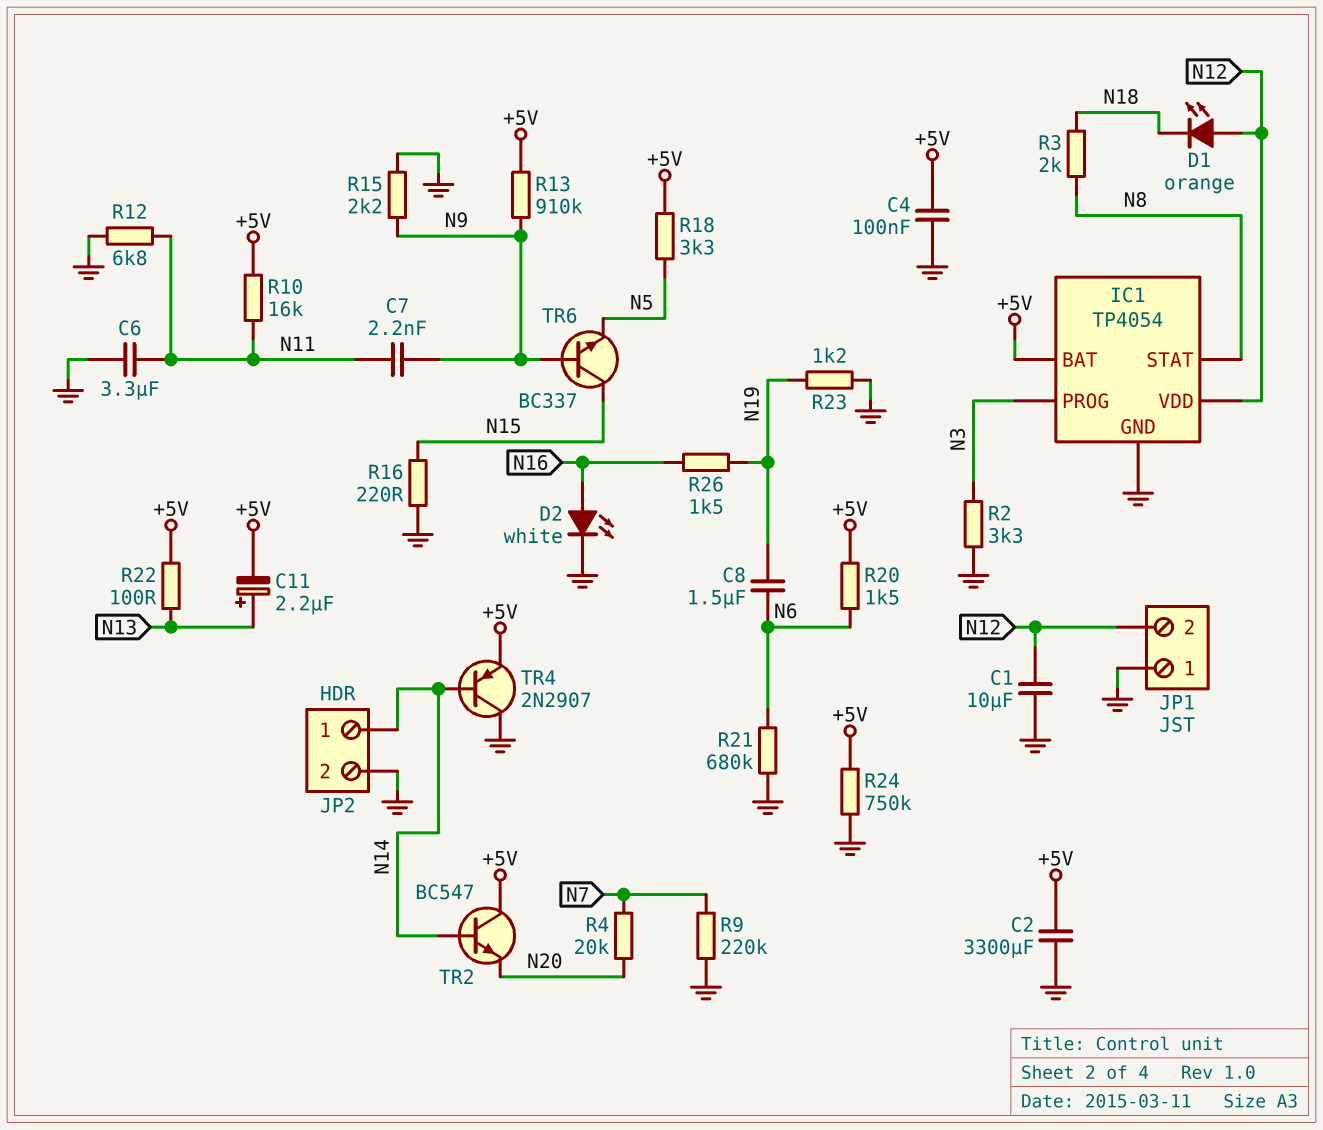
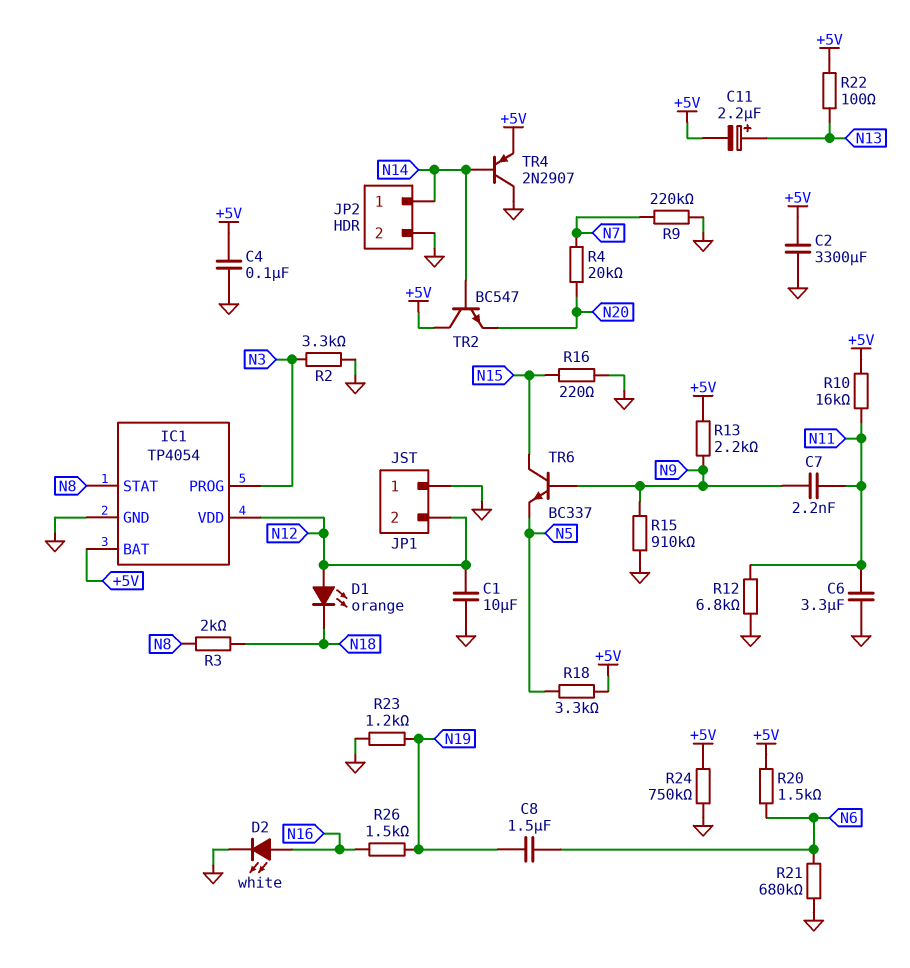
R13: 910k (+5V, N9) -> 2.2k (+5V, N9)
R15: 2.2k (GND, N9) -> 910k (GND, N9)

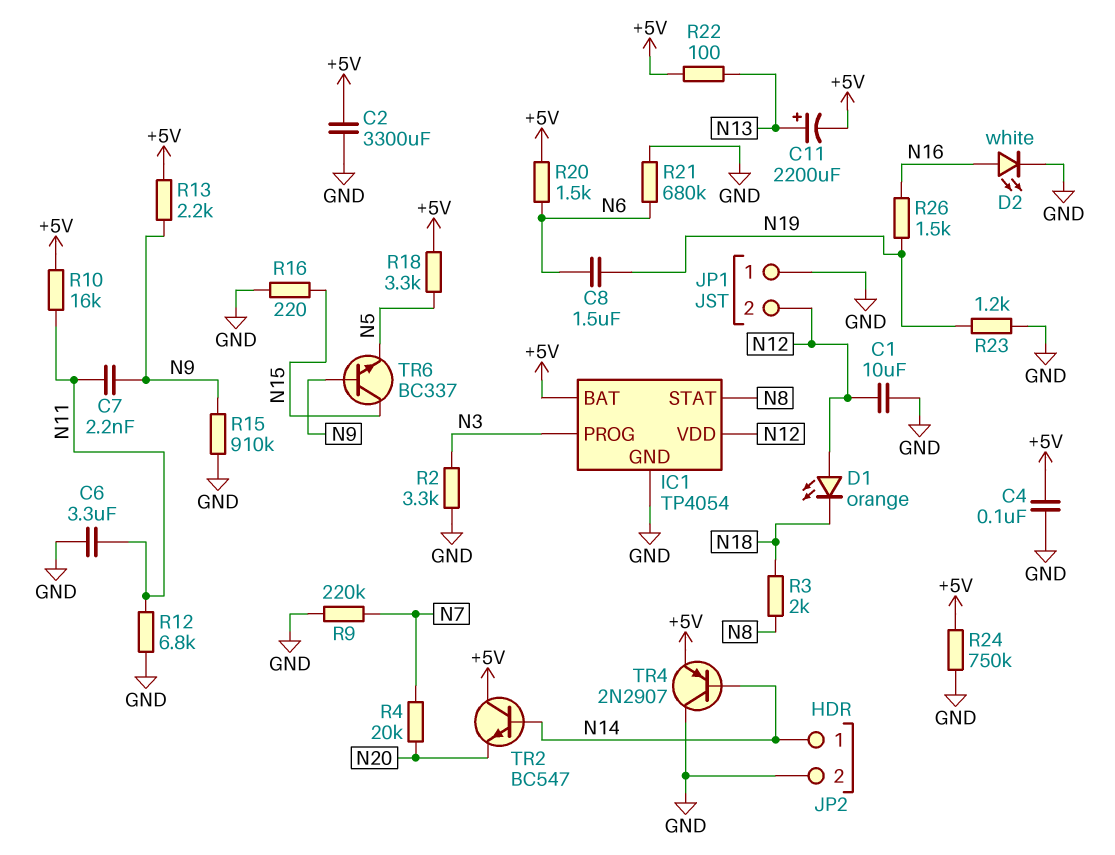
C11: 2.2uF (plus N13, minus +5V) -> 2200uF (plus N13, minus +5V)

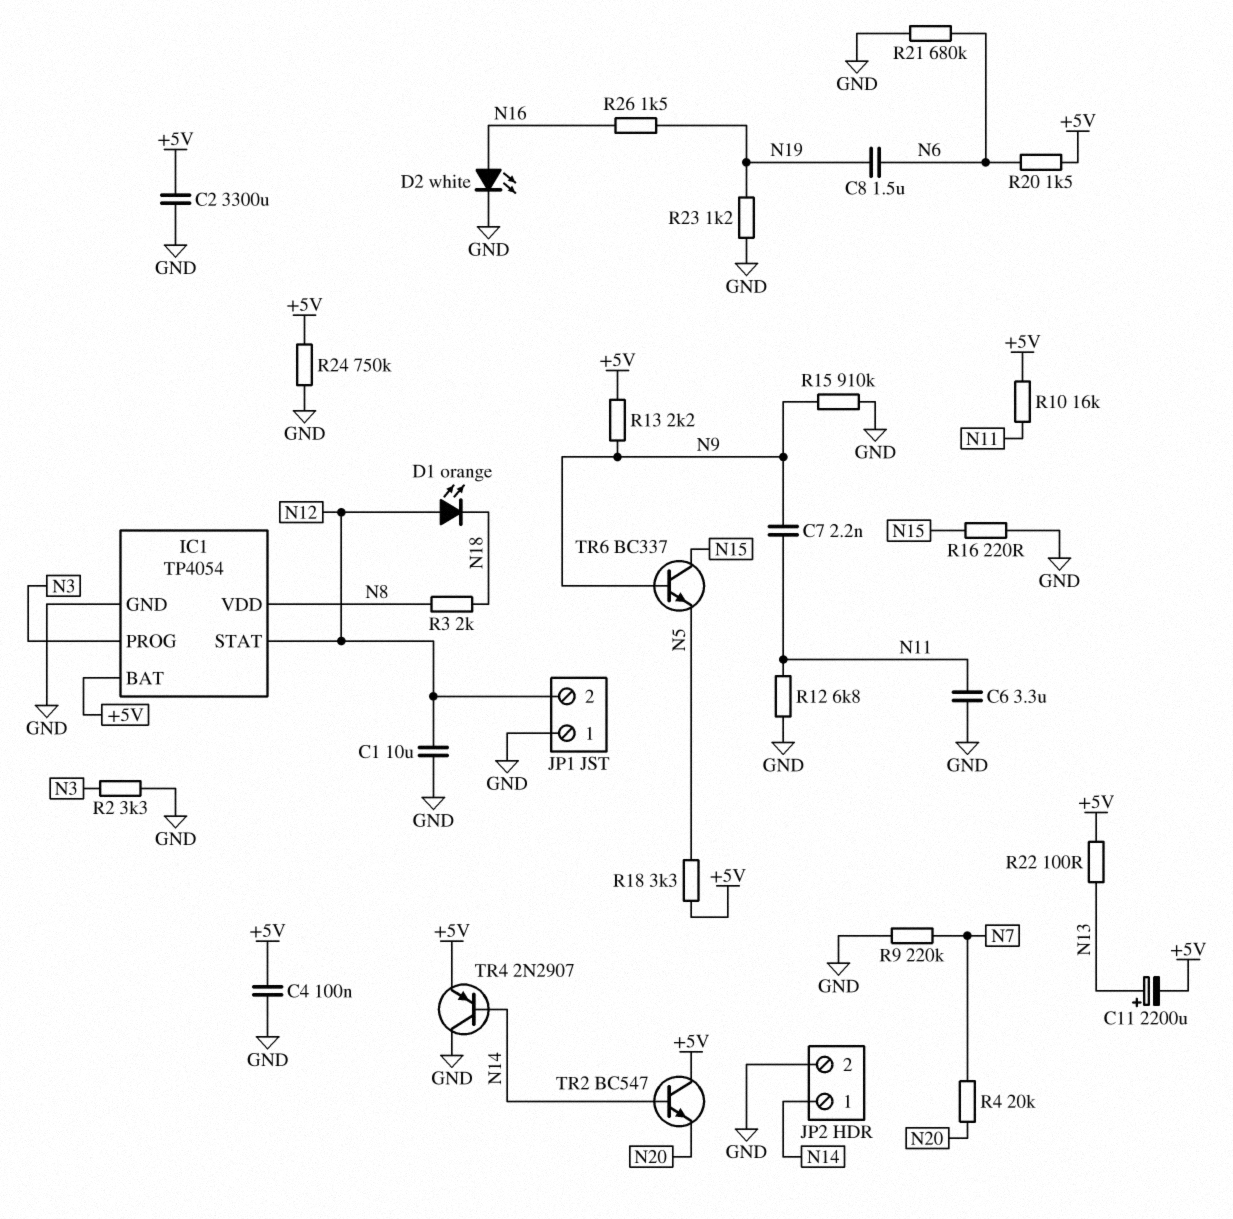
IC1 pin STAT: N8 -> N12
IC1 pin VDD: N12 -> N8

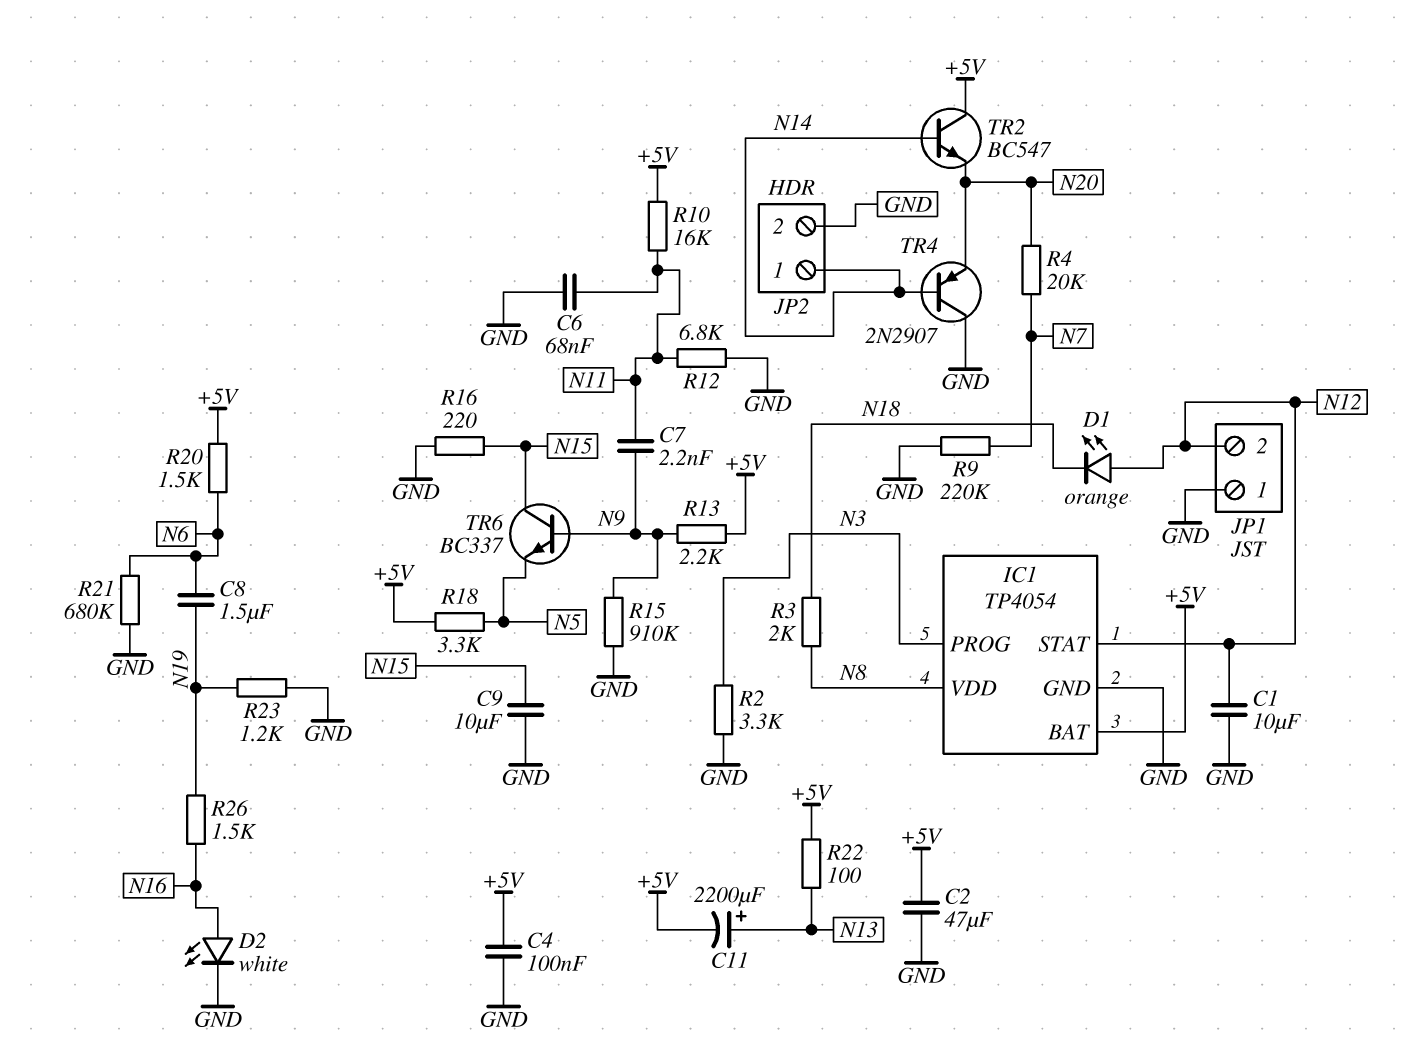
C2: 3300uF (+5V, GND) -> 47uF (+5V, GND)
C6: 3.3uF (GND, N11) -> 68nF (GND, N11)
C9: none -> 10uF (GND, N15)
R24: 750k (+5V, GND) -> none
TR4: PNP 2N2907 (B N14, C GND, E +5V) -> PNP 2N2907 (B N14, C GND, E N20)

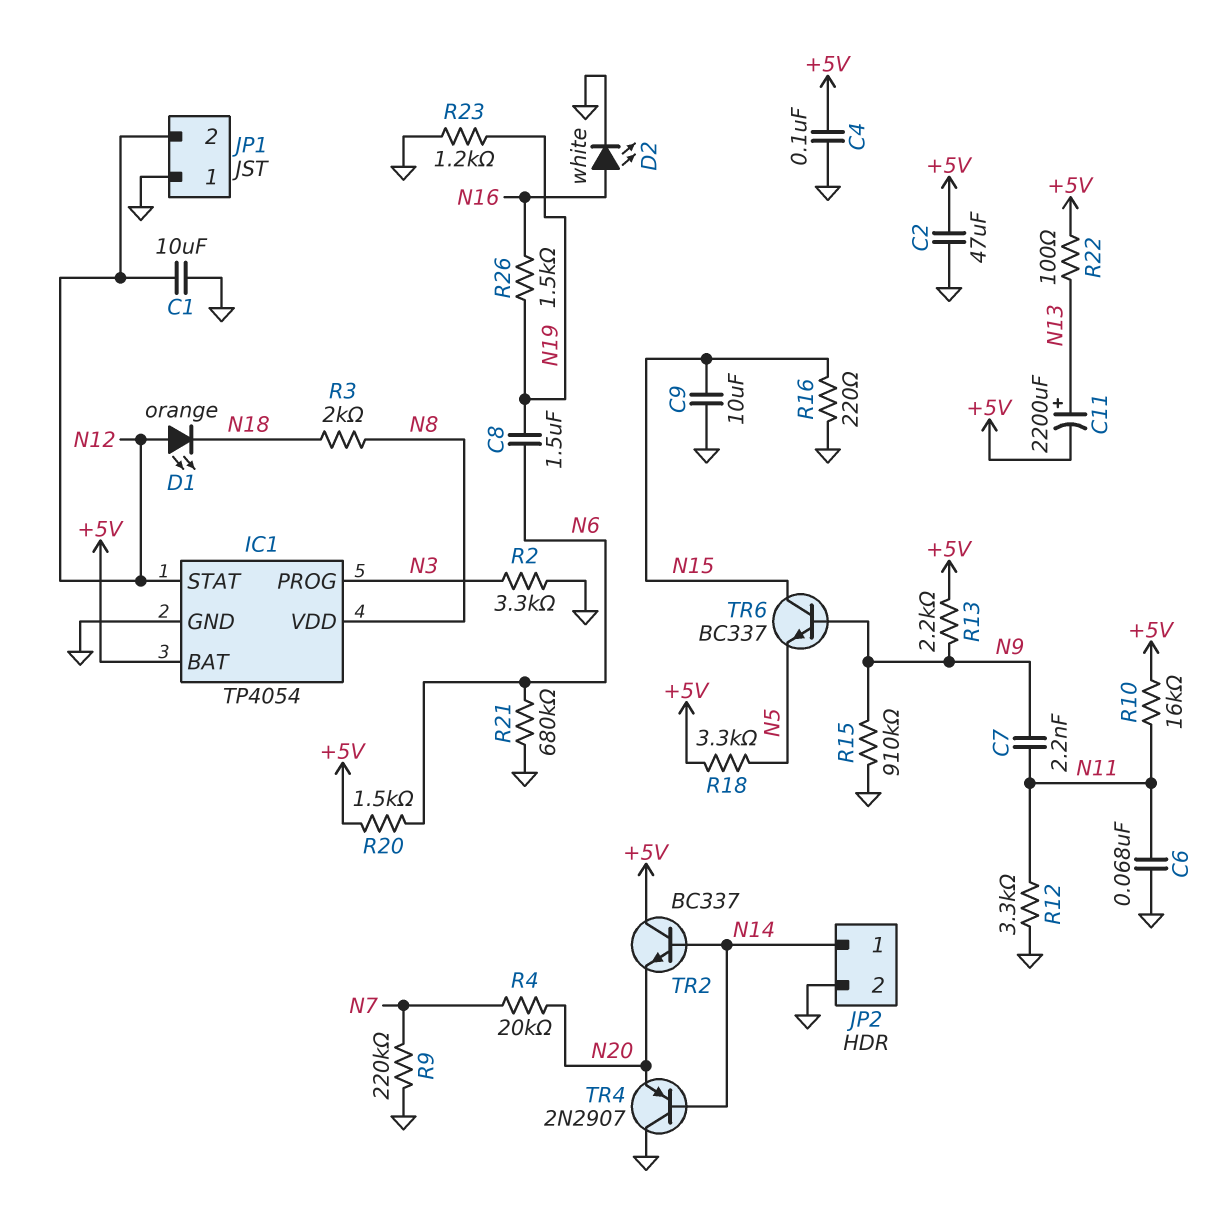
R12: 6.8k (GND, N11) -> 3.3k (GND, N11)
TR2: NPN BC547 (B N14, C +5V, E N20) -> NPN BC337 (B N14, C +5V, E N20)

